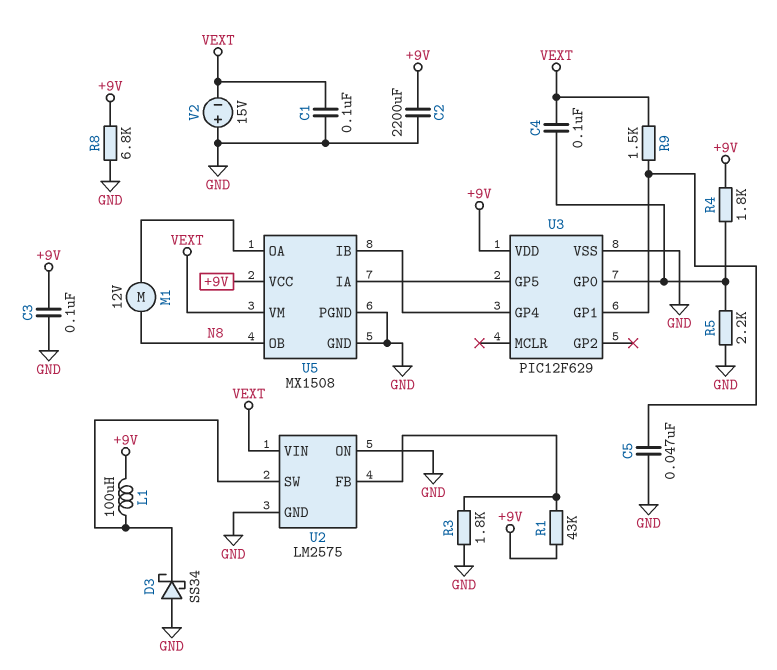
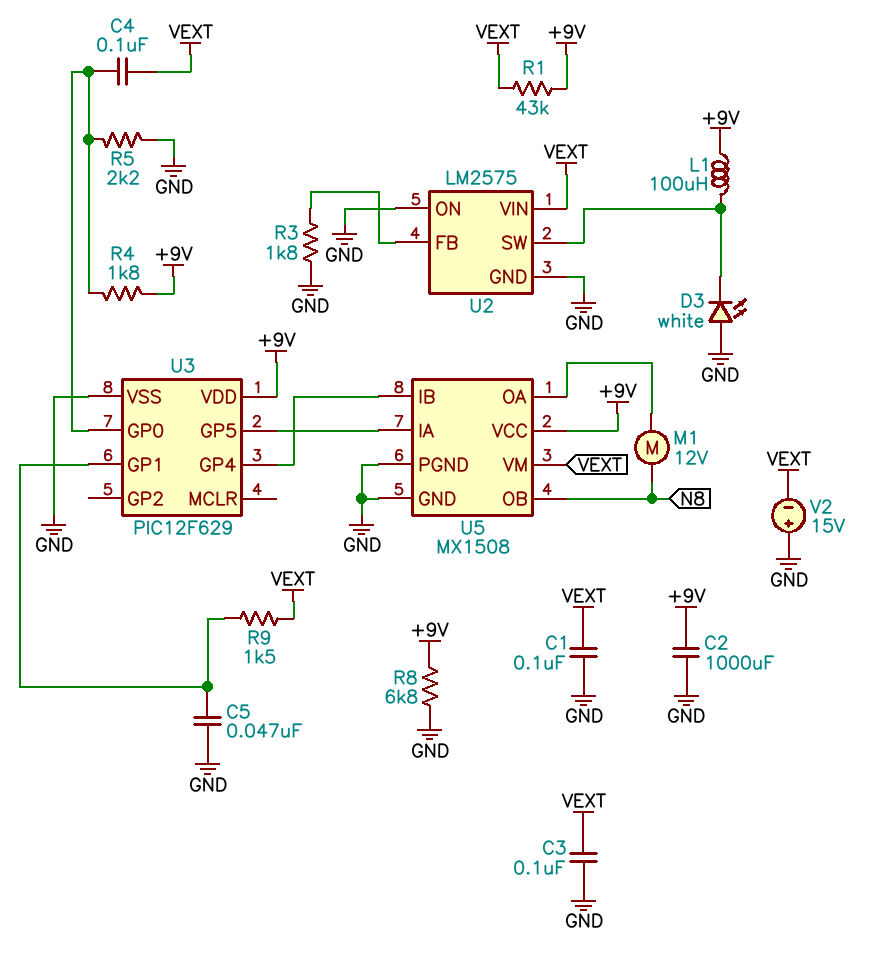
C2: 2200uF (+9V, GND) -> 1000uF (+9V, GND)
C3: 100nF (+9V, GND) -> 100nF (GND, VEXT)
D3: schottky SS34 (A GND, K U2/SW) -> LED white (A GND, K U2/SW)
R1: 43k (+9V, U2/FB) -> 43k (+9V, VEXT)

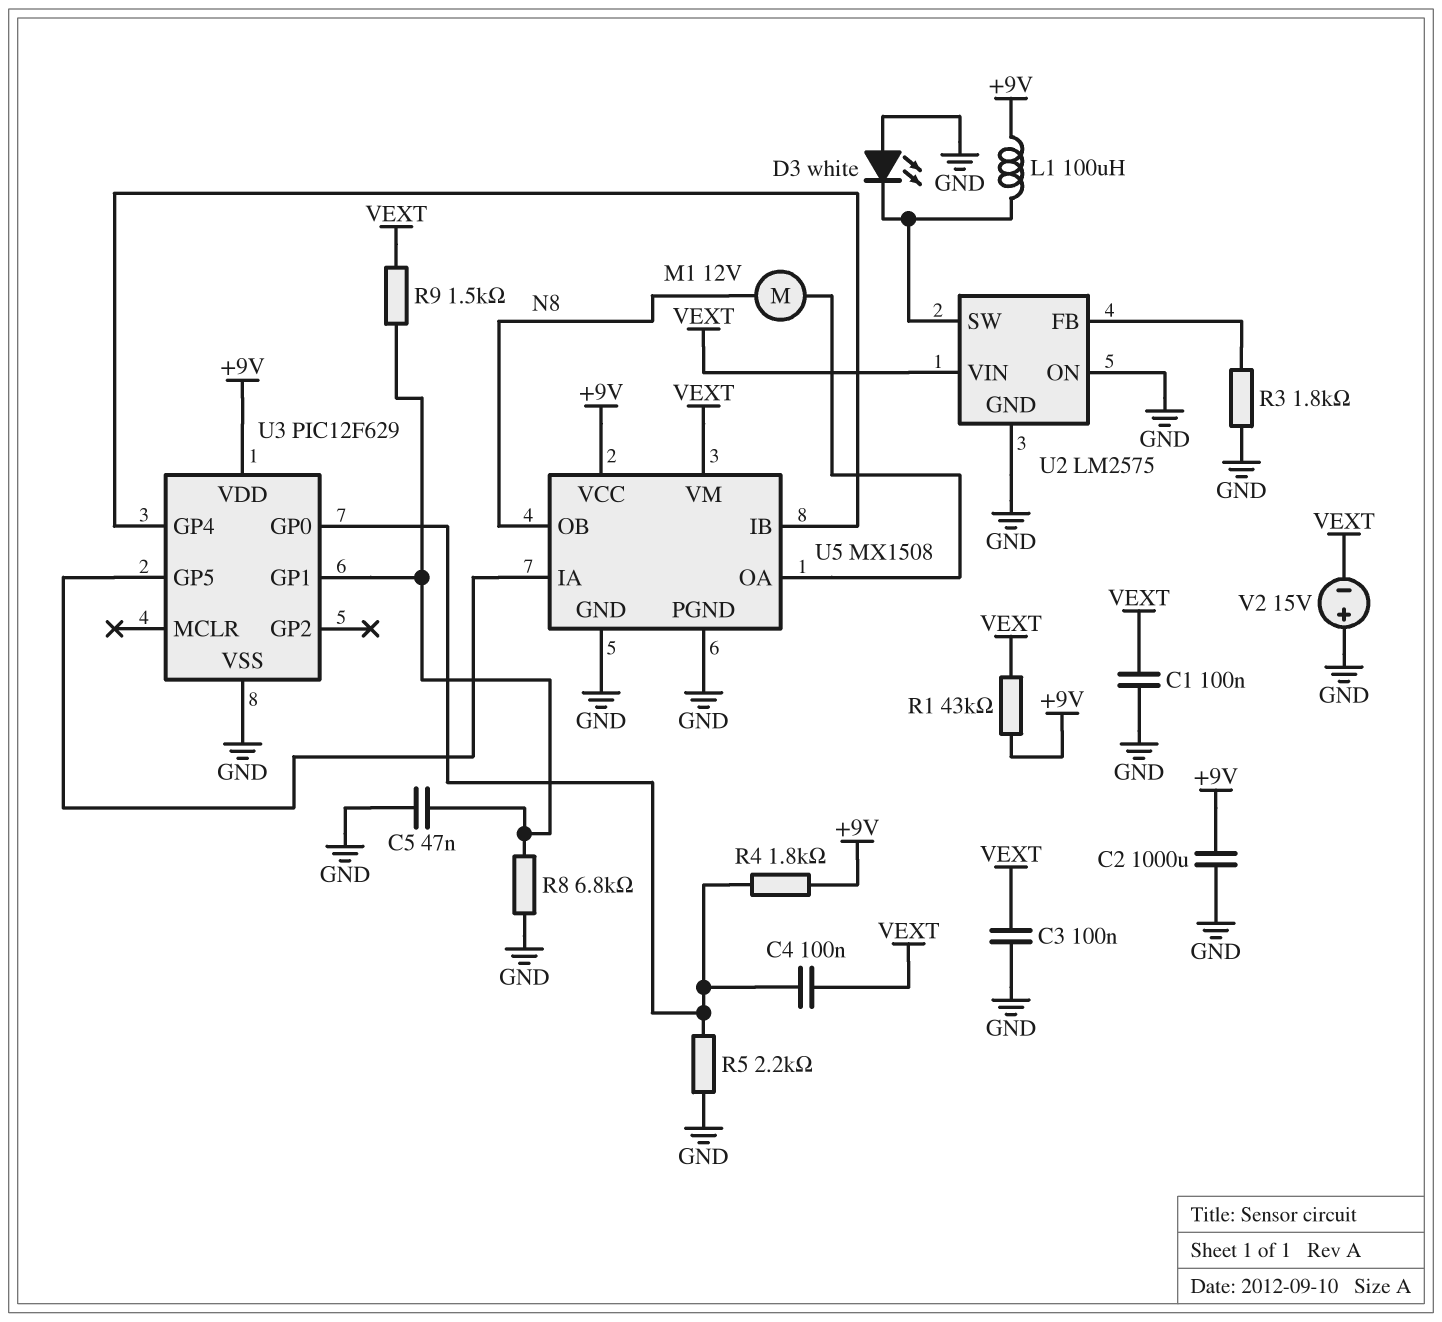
R8: 6.8k (+9V, GND) -> 6.8k (GND, U3/GP1)

